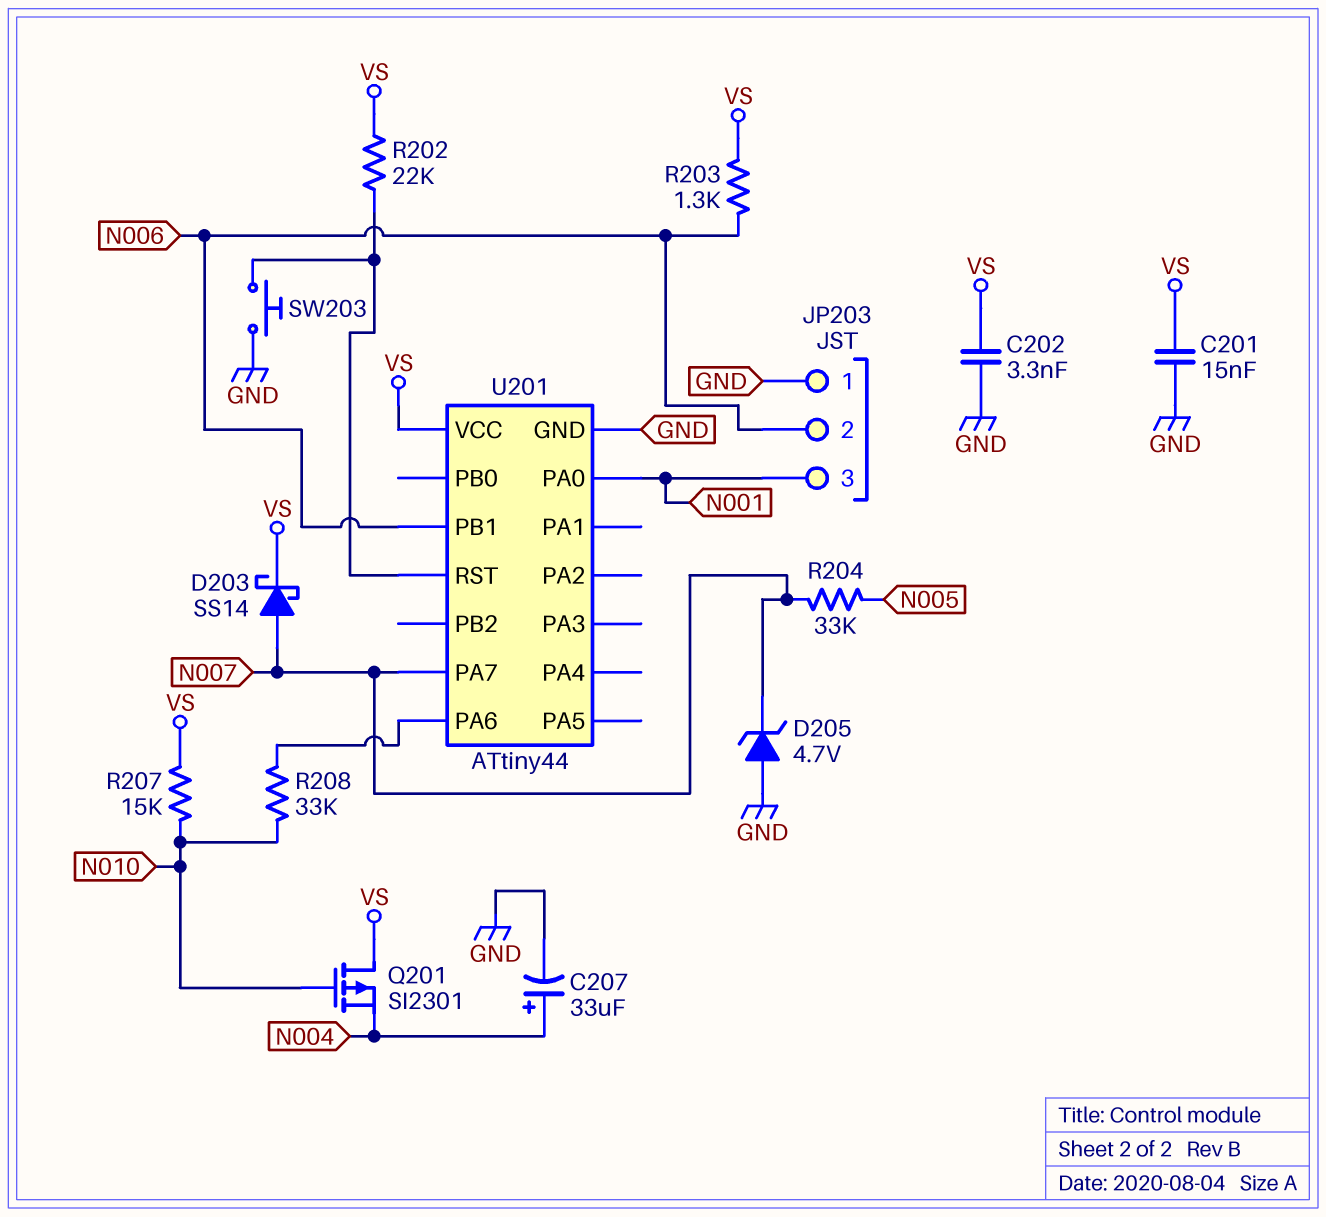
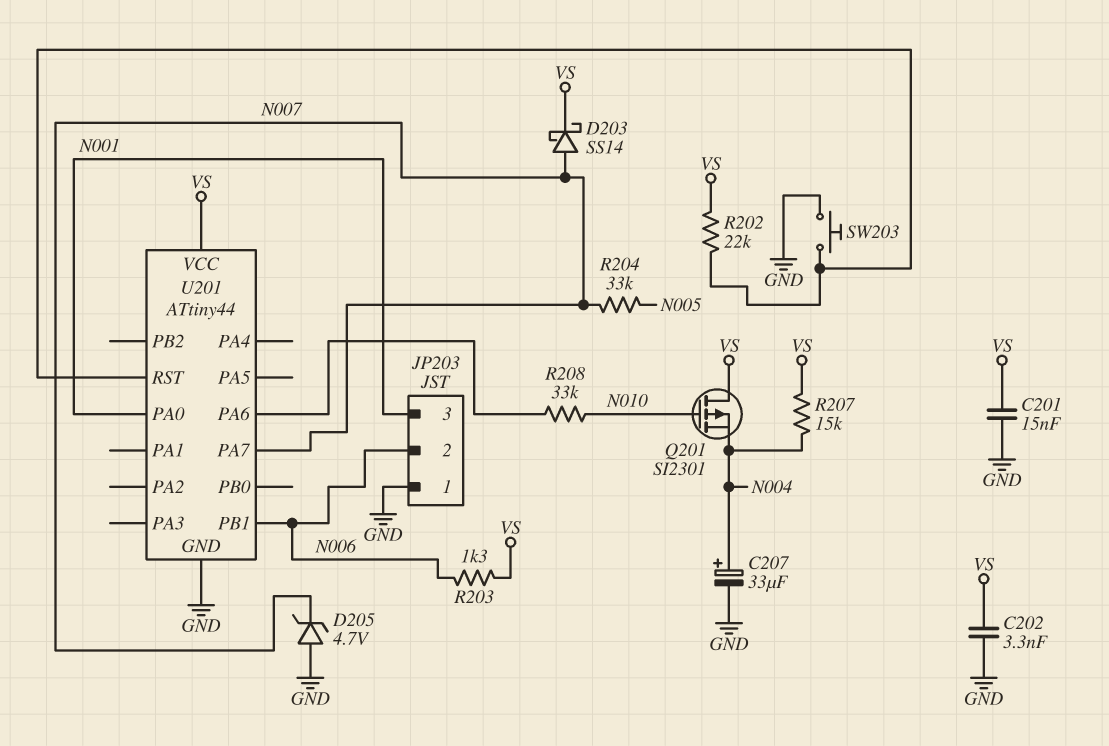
R207: 15k (N010, VS) -> 15k (N004, VS)

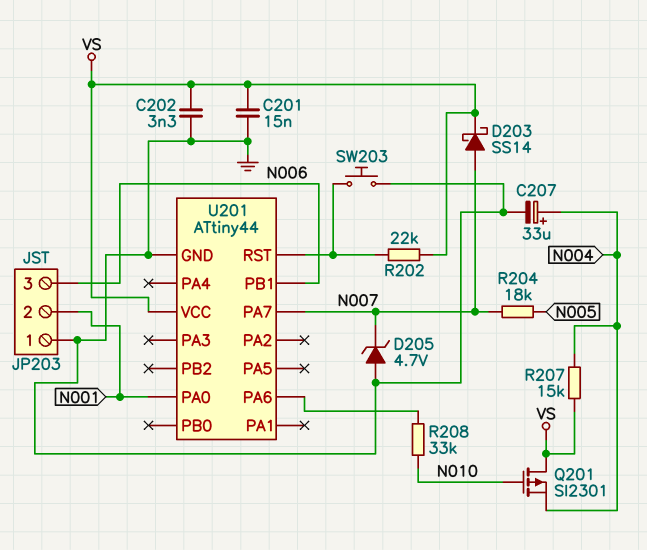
JP203 pin 2: N006 -> N001
JP203 pin 3: N001 -> N006
R203: 1.3k (N006, VS) -> none
R204: 33k (N005, N007) -> 18k (N005, N007)

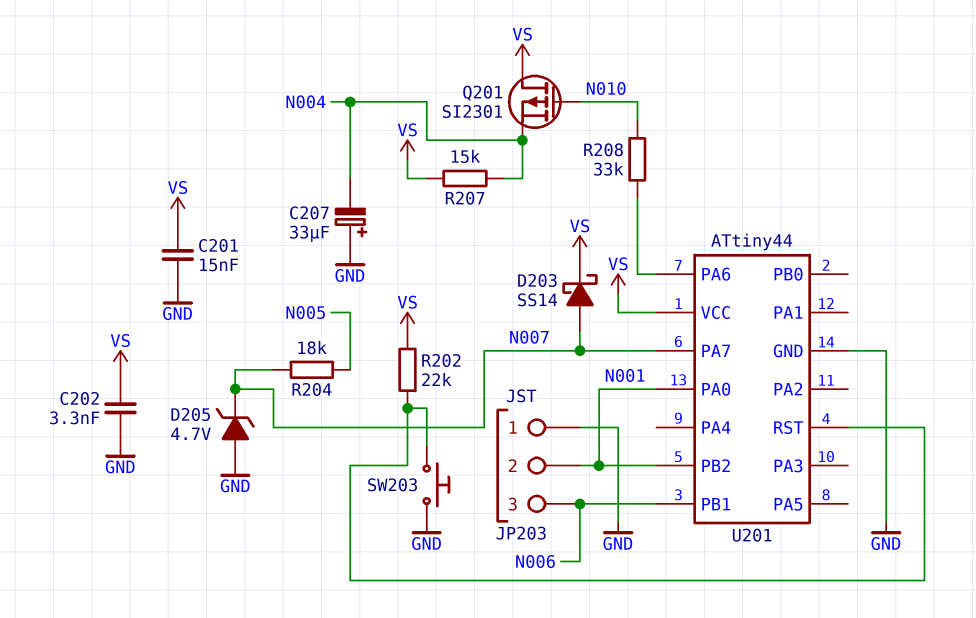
C207: 33uF (plus N004, minus GND) -> 33uF (plus GND, minus N004)
U201 pin PB2: none -> N001

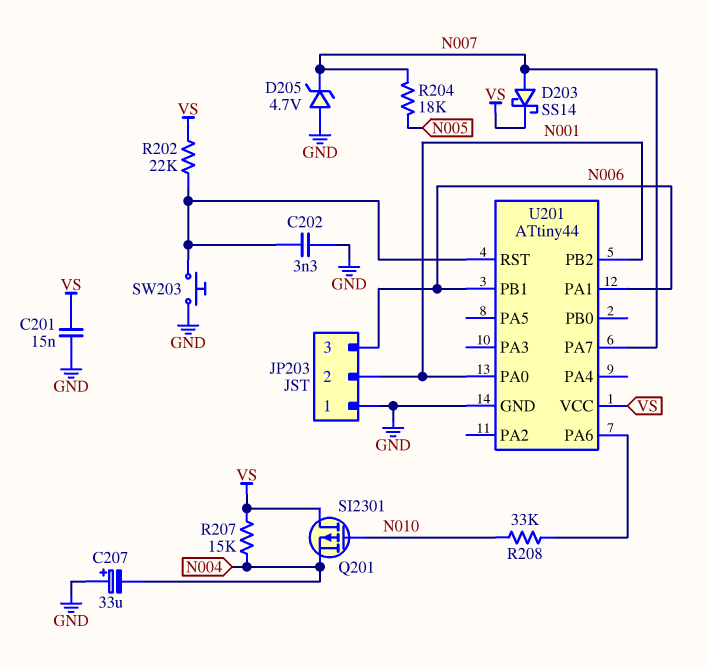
C202: 3.3nF (GND, VS) -> 3.3nF (GND, U201/RST)
U201 pin PA1: none -> N006

